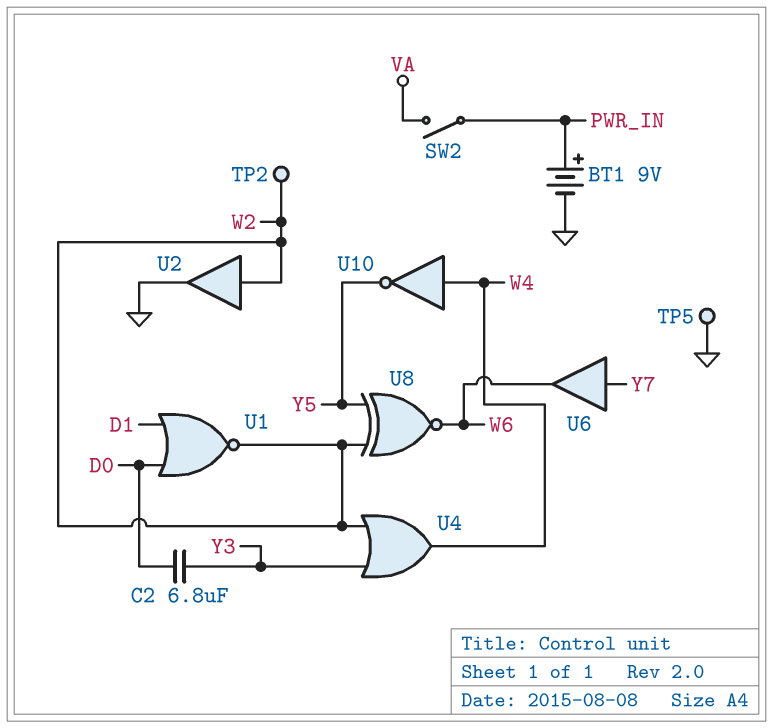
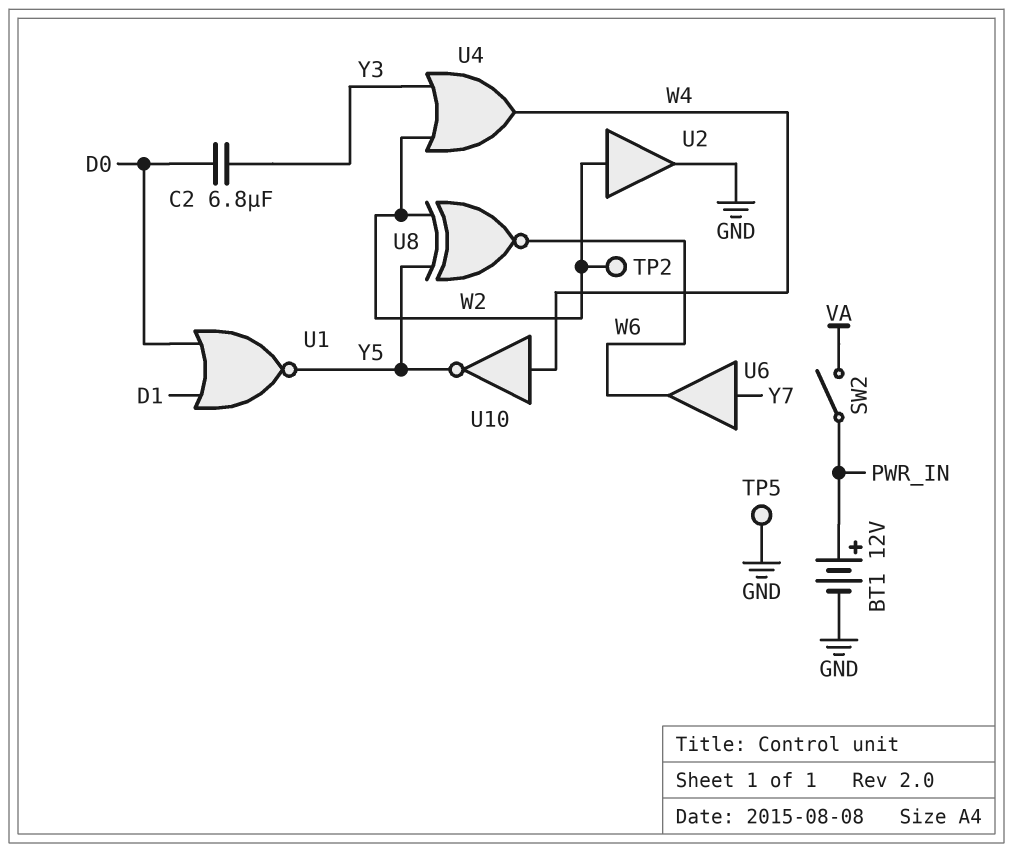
BT1: 9V (plus PWR_IN, minus GND) -> 12V (plus PWR_IN, minus GND)
U1: NOR (in D0, in D1, out W2) -> NOR (in D0, in D1, out Y5)

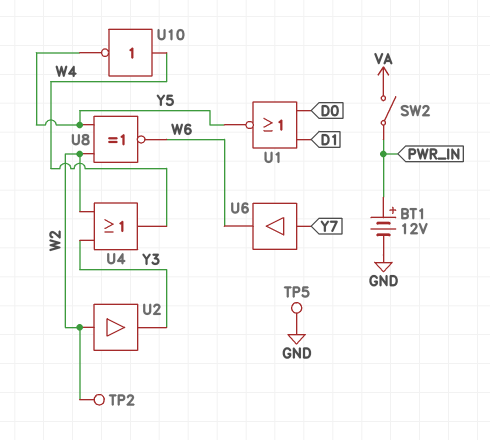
C2: 6.8uF (D0, Y3) -> none
U2: buffer (in W2, out GND) -> buffer (in W2, out Y3)

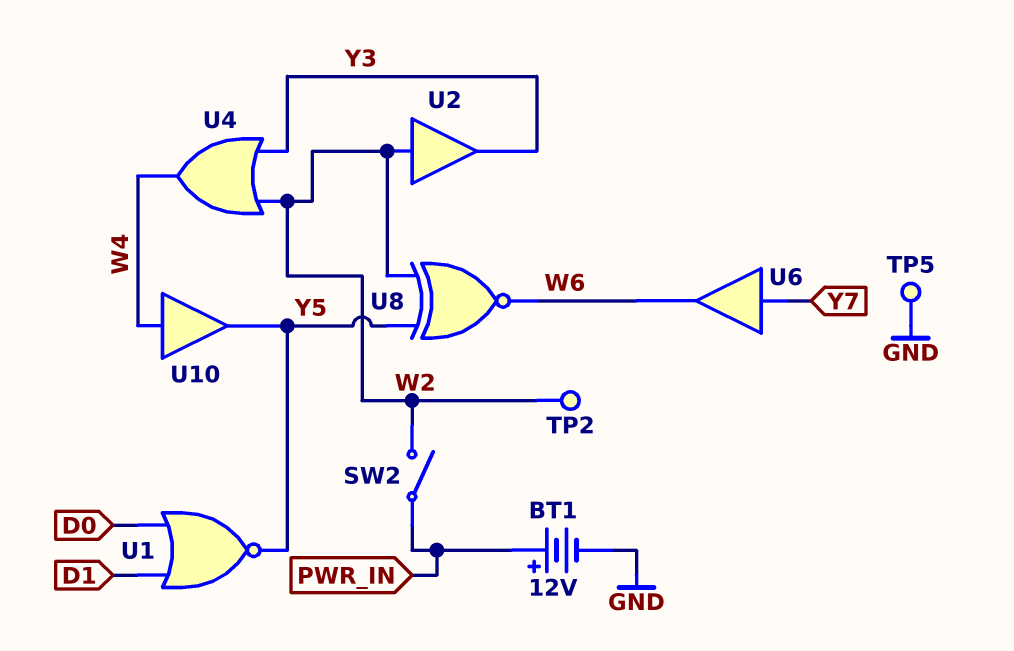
SW2: switch (PWR_IN, VA) -> switch (PWR_IN, W2)
U10: NOT (in W4, out Y5) -> buffer (in W4, out Y5)

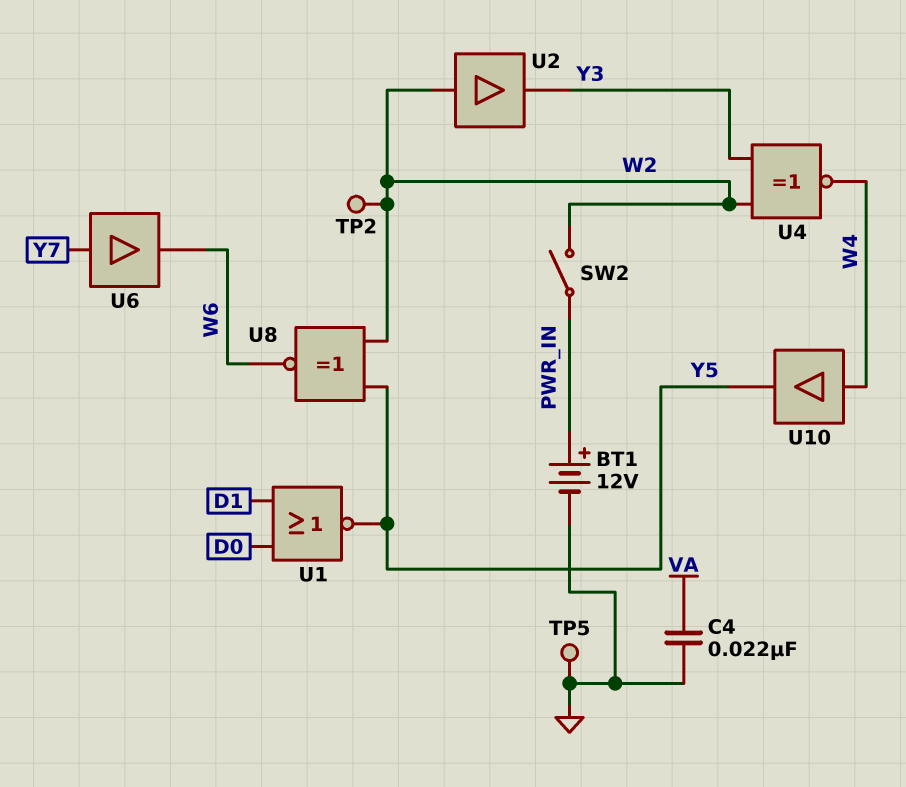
C4: none -> 22nF (GND, VA)
U4: OR (in W2, in Y3, out W4) -> XNOR (in W2, in Y3, out W4)

